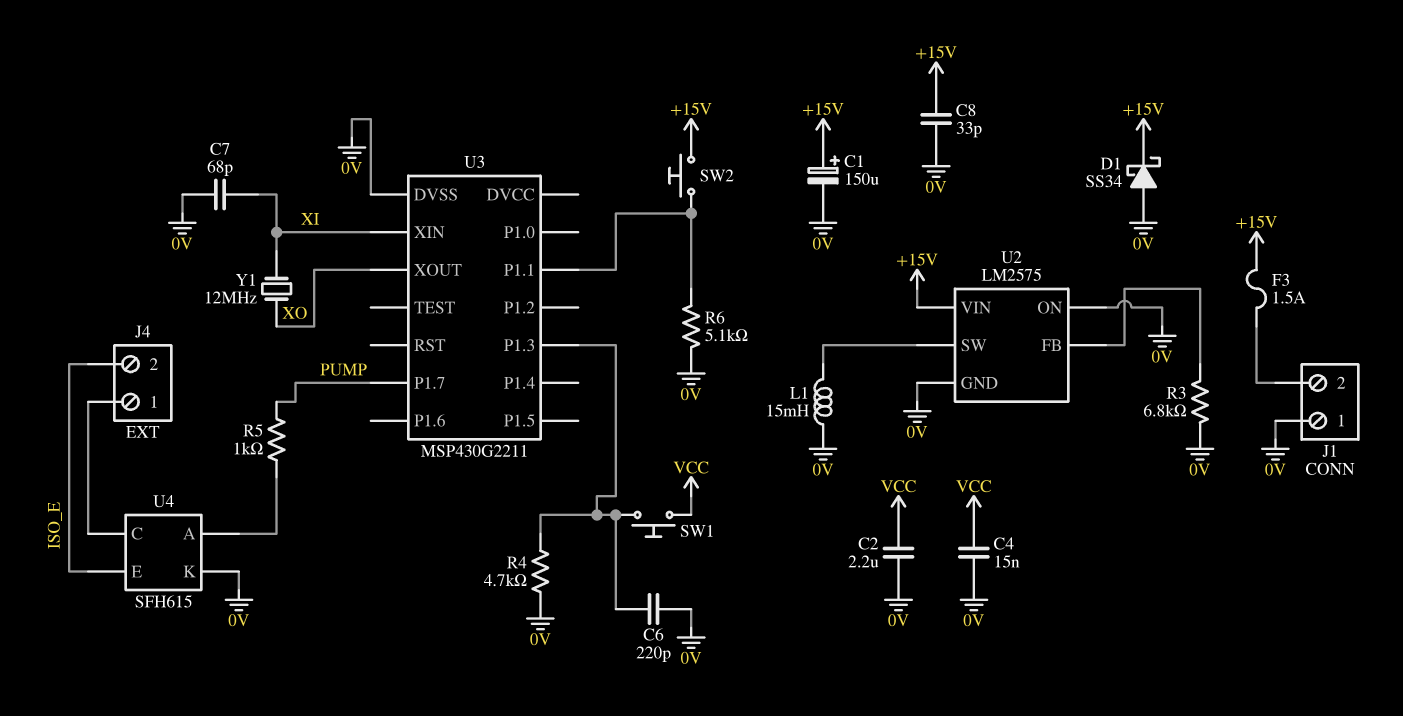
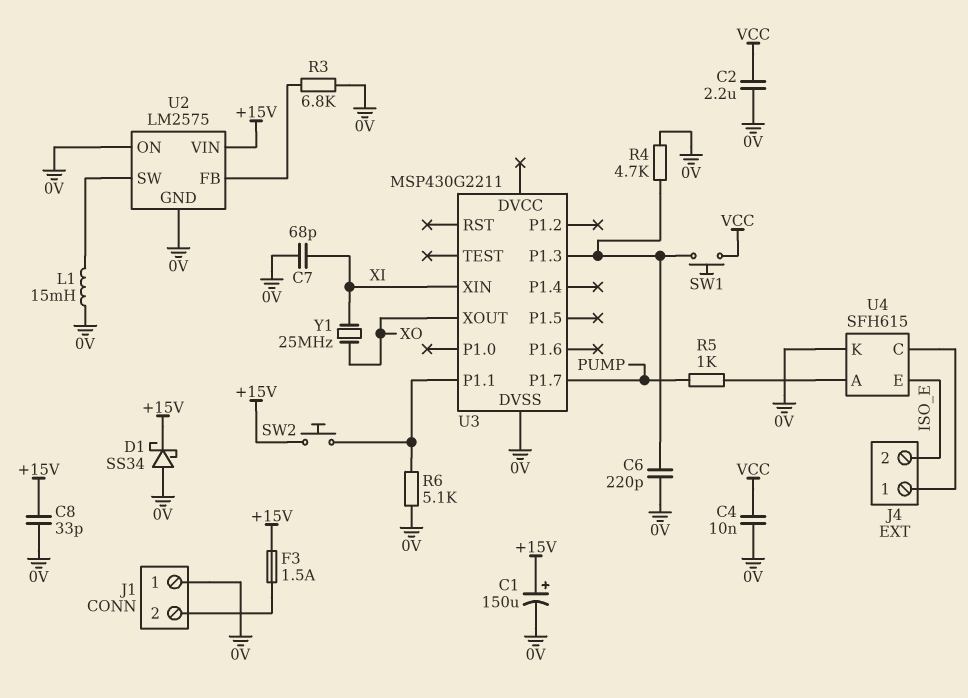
C4: 15nF (0V, VCC) -> 10nF (0V, VCC)
Y1: 12MHz (XI, XO) -> 25MHz (XI, XO)

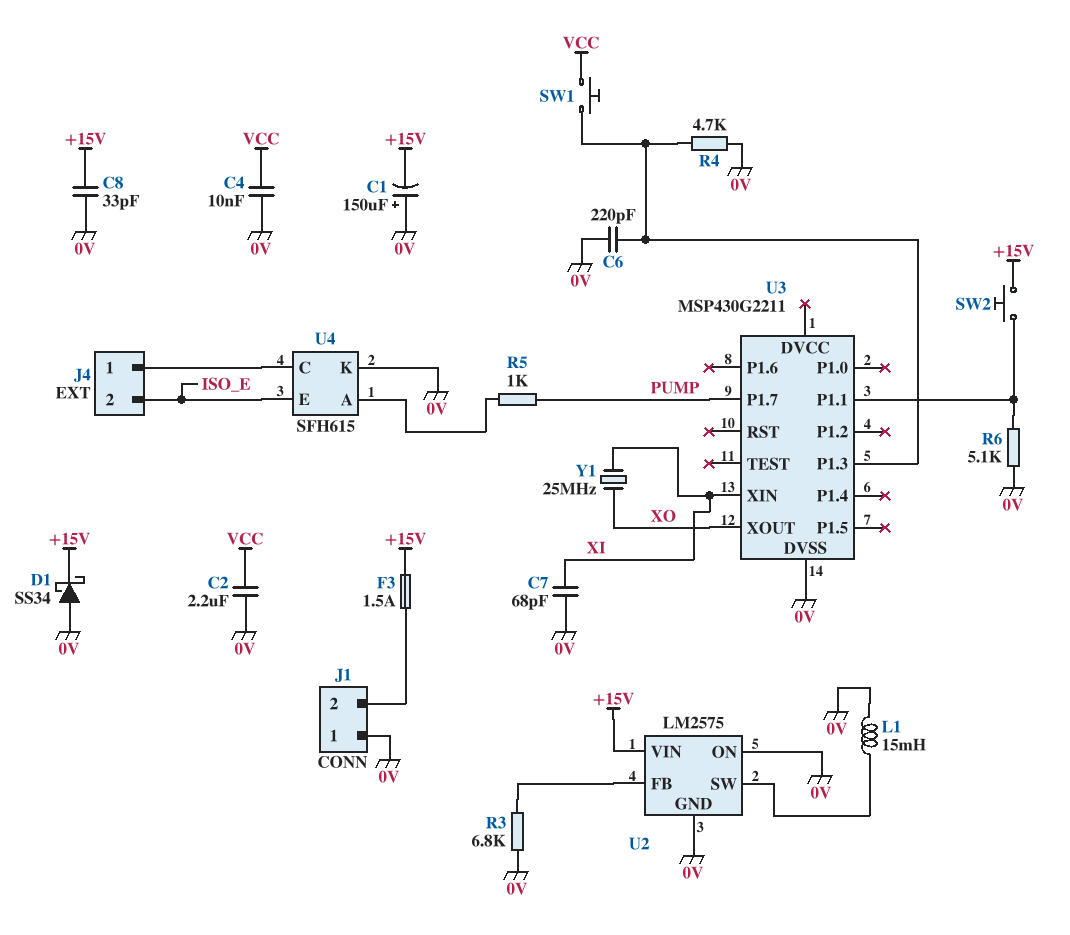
C1: 150uF (plus +15V, minus 0V) -> 150uF (plus 0V, minus +15V)

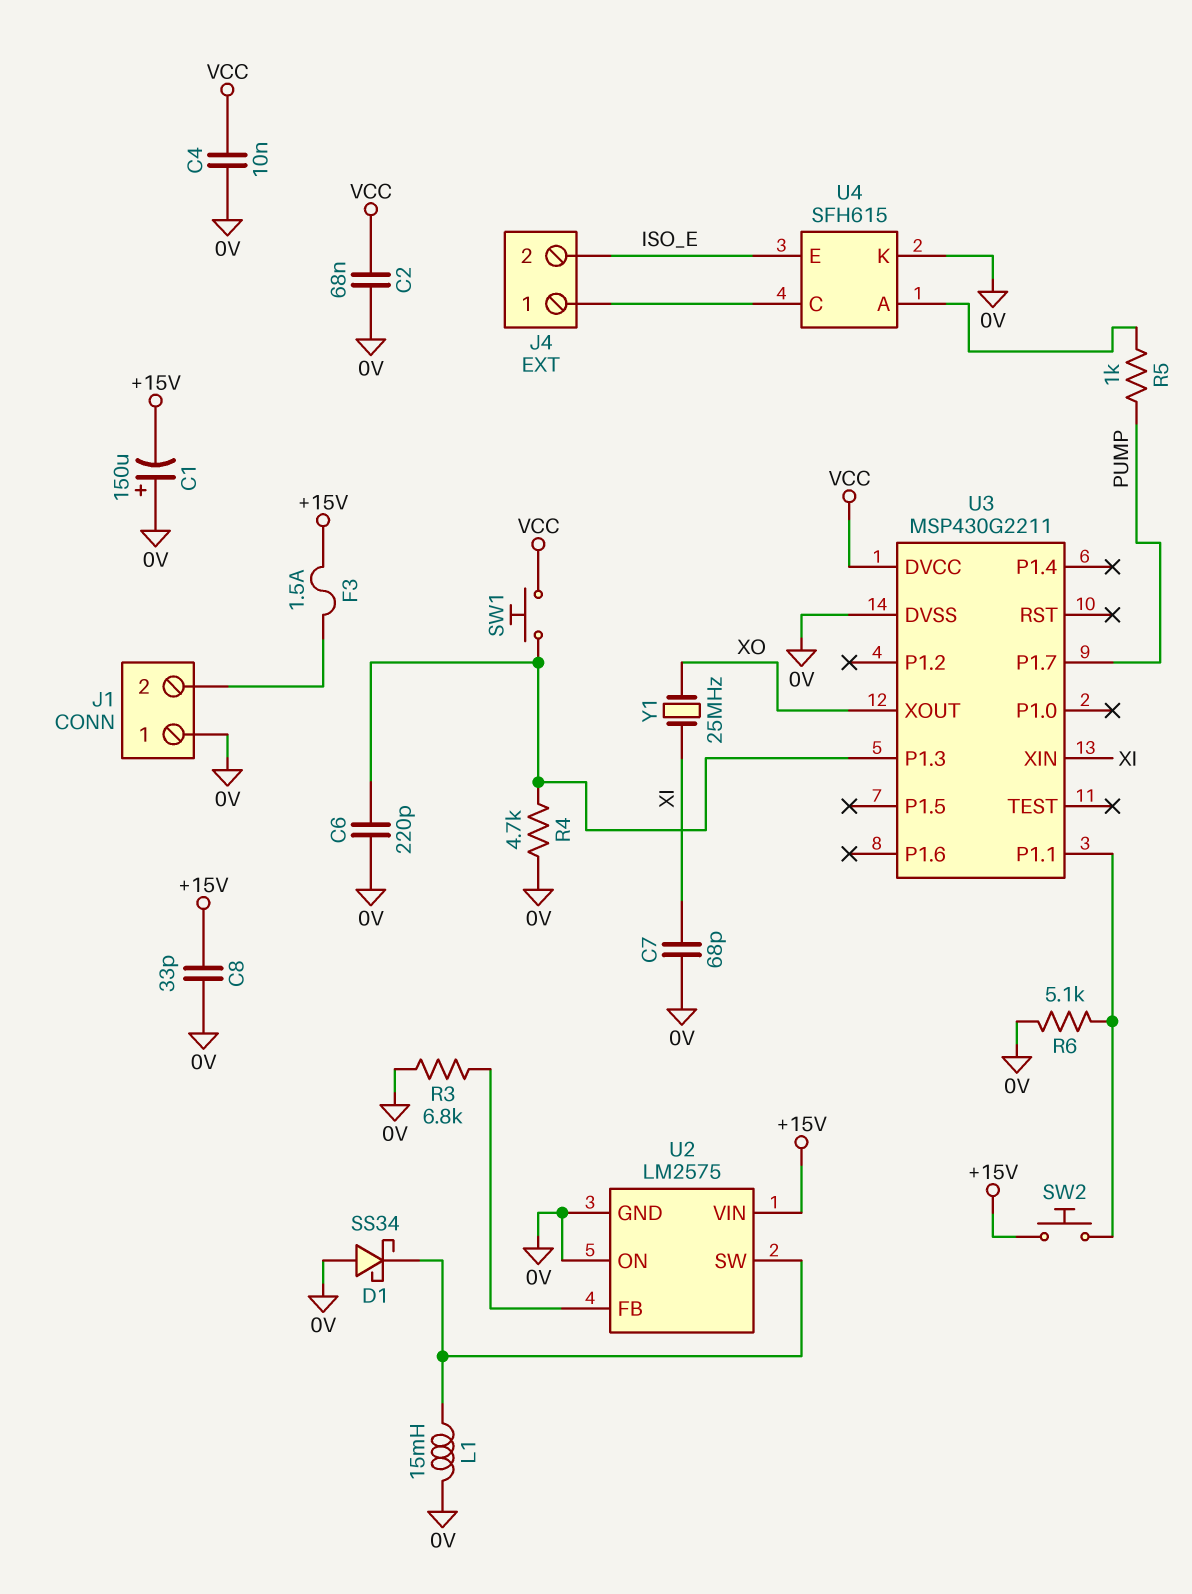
C2: 2.2uF (0V, VCC) -> 68nF (0V, VCC)
D1: schottky SS34 (A 0V, K +15V) -> schottky SS34 (A 0V, K U2/SW)
U3 pin DVCC: none -> VCC

